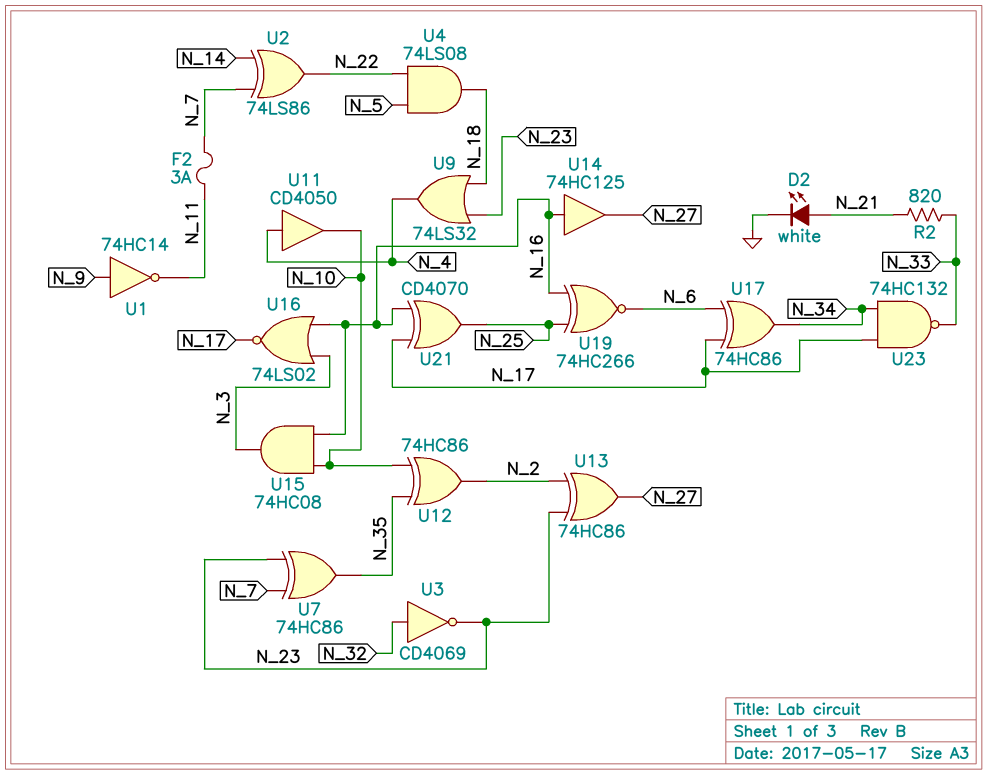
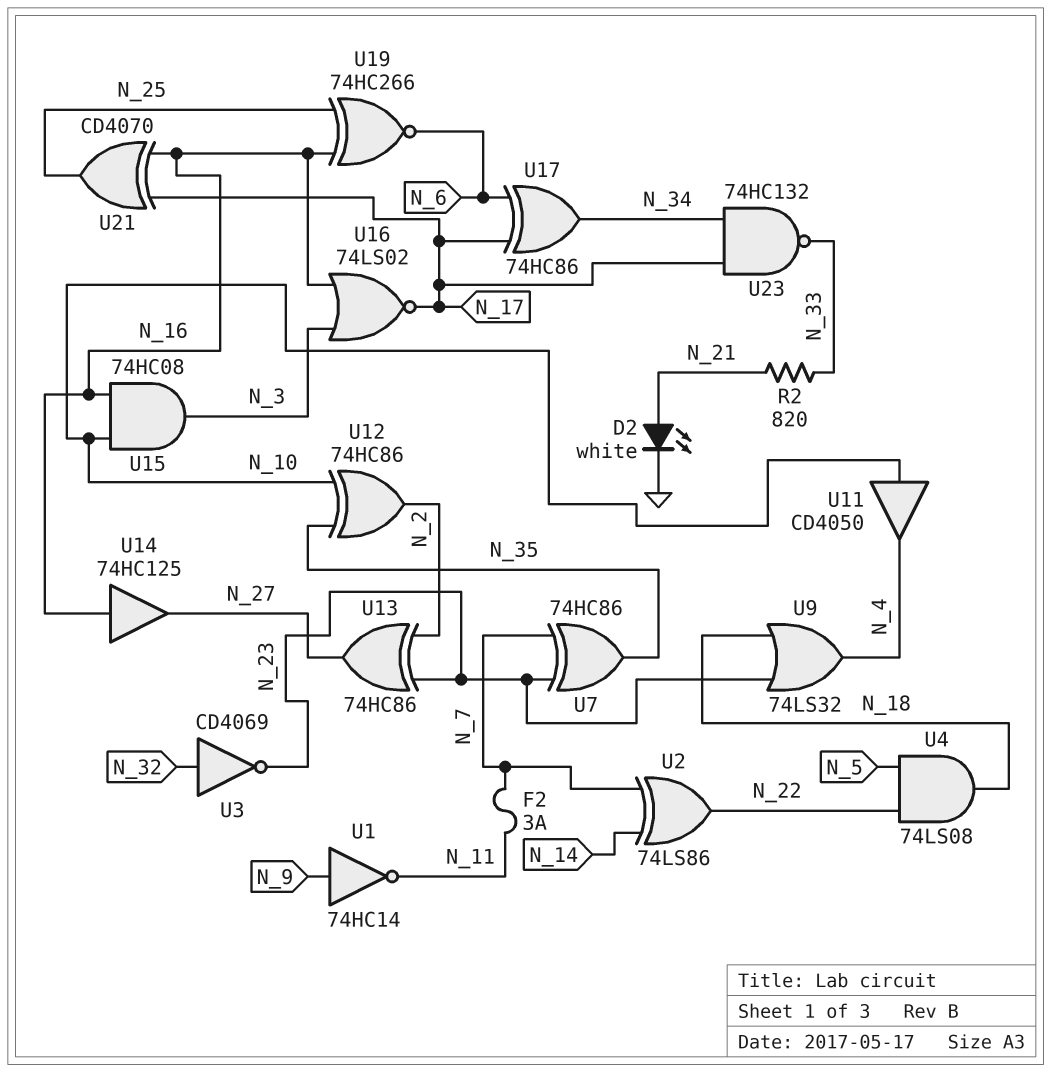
U11: buffer CD4050 (in N_4, out N_10) -> buffer CD4050 (in N_10, out N_4)

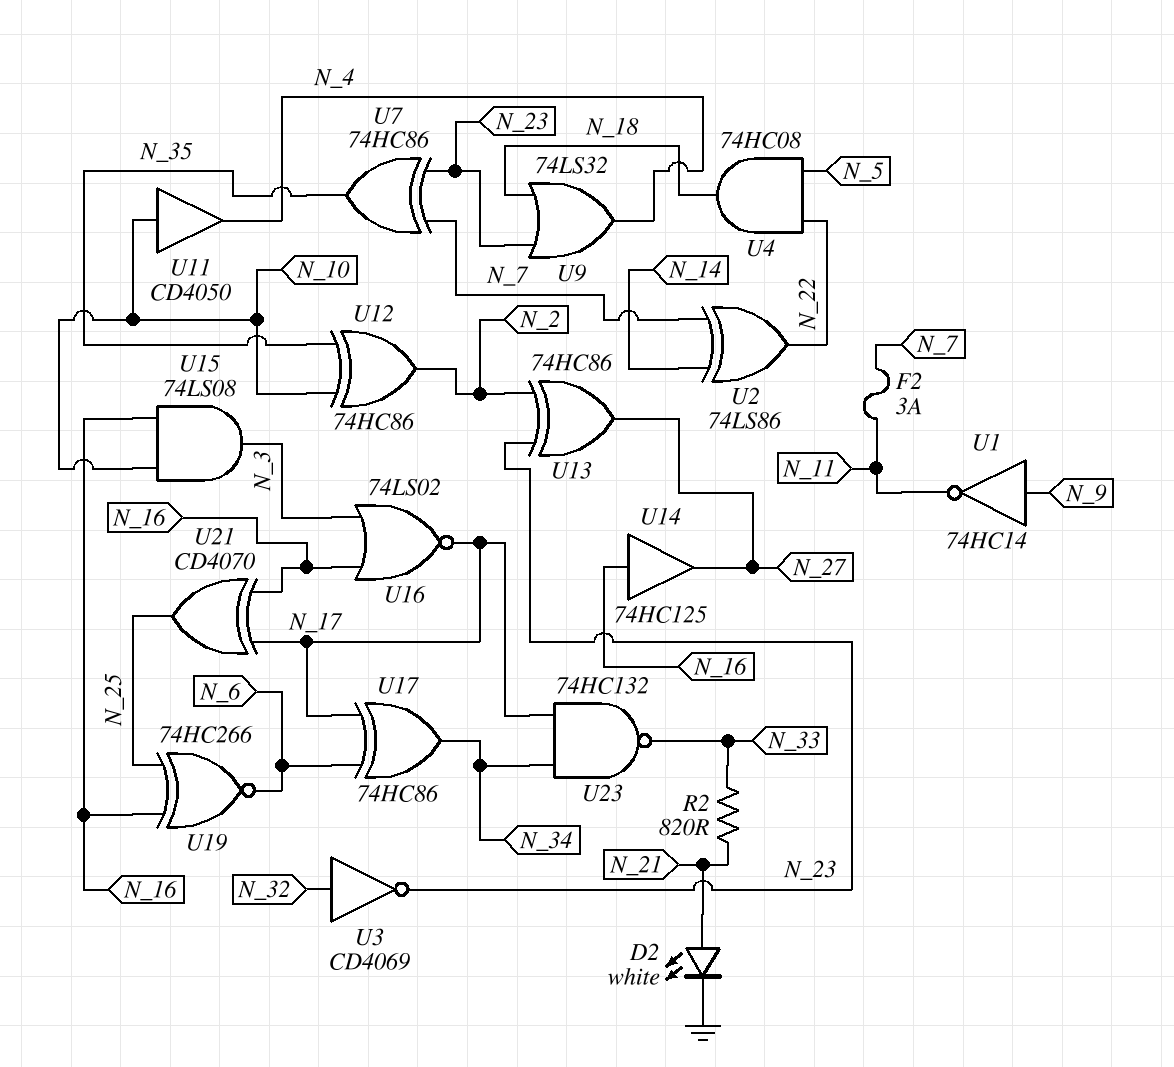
U4: AND 74LS08 (in N_5, in N_22, out N_18) -> AND 74HC08 (in N_5, in N_22, out N_18)
U15: AND 74HC08 (in N_10, in N_16, out N_3) -> AND 74LS08 (in N_10, in N_16, out N_3)

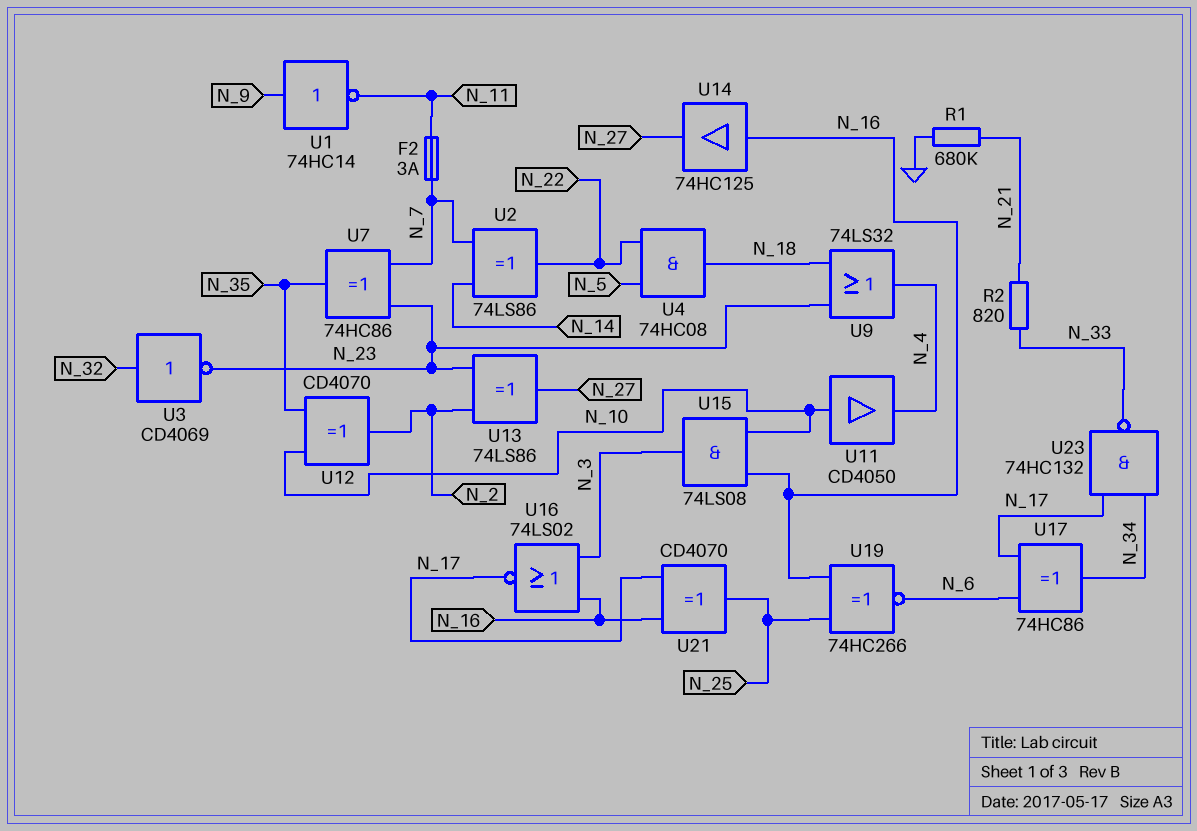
D2: LED white (A N_21, K GND) -> none
R1: none -> 680k (GND, N_21)
U12: XOR 74HC86 (in N_10, in N_35, out N_2) -> XOR CD4070 (in N_10, in N_35, out N_2)
U13: XOR 74HC86 (in N_2, in N_23, out N_27) -> XOR 74LS86 (in N_2, in N_23, out N_27)

